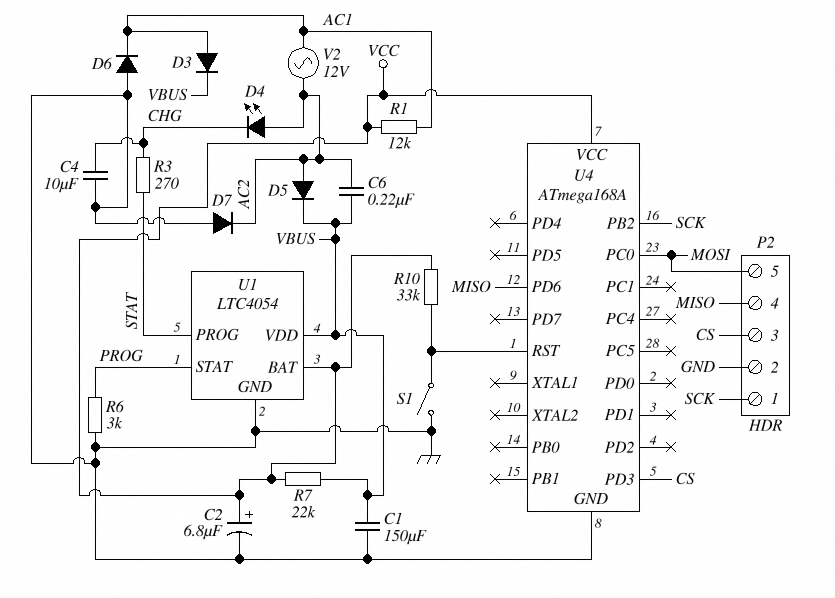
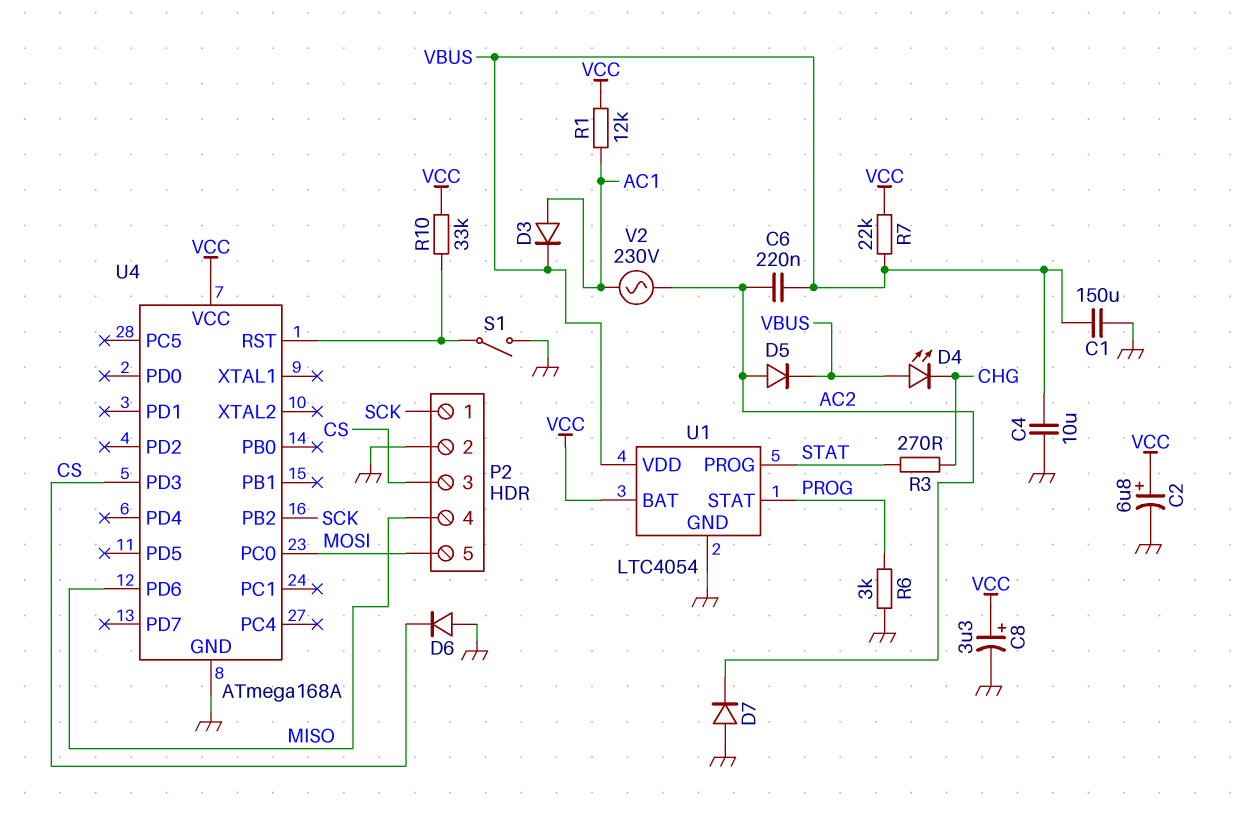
C4: 10uF (CHG, GND) -> 10uF (GND, VBUS)
C8: none -> 3.3uF (plus VCC, minus GND)
D4: LED (A AC2, K CHG) -> LED (A VBUS, K CHG)
D6: diode (A GND, K AC1) -> diode (A GND, K CS)
V2: AC 12V (AC1, AC2) -> AC 230V (AC1, AC2)

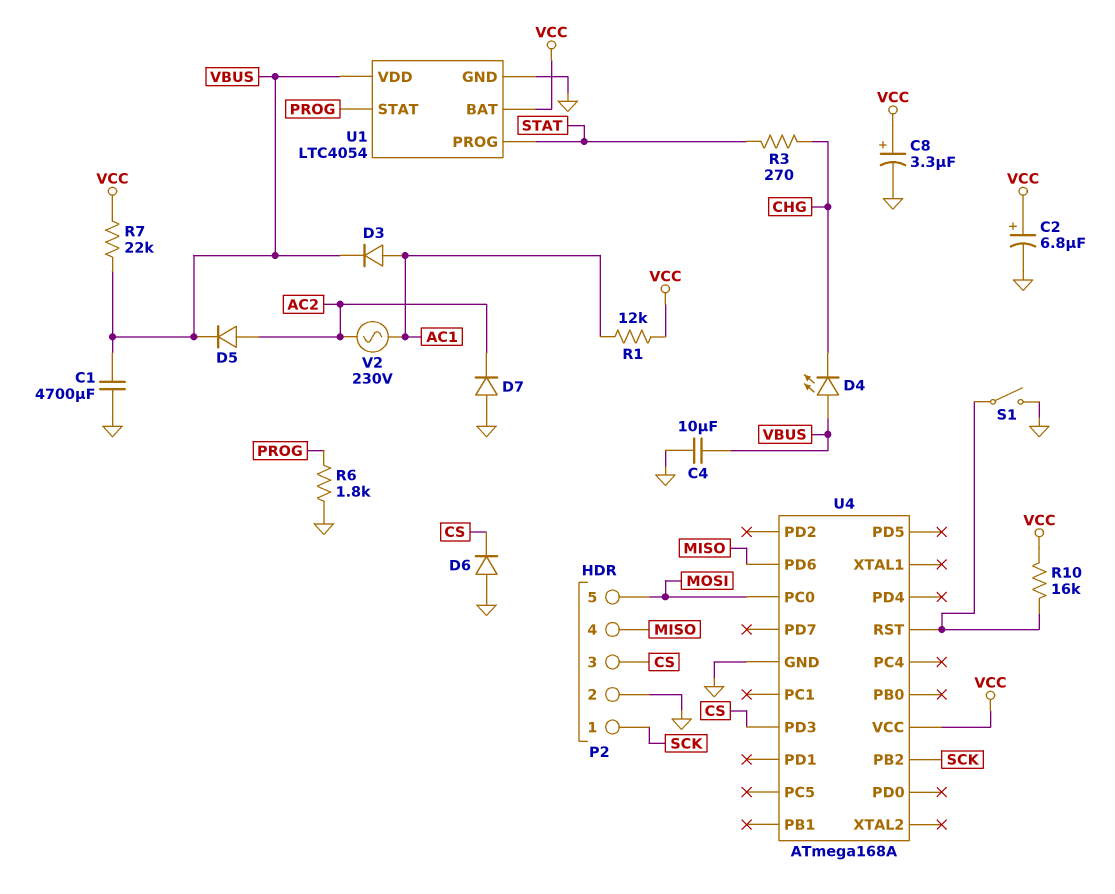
C1: 150uF (GND, VBUS) -> 4700uF (GND, VBUS)
C6: 220nF (AC2, VBUS) -> none
R6: 3k (GND, PROG) -> 1.8k (GND, PROG)
R10: 33k (U4/RST, VCC) -> 16k (U4/RST, VCC)

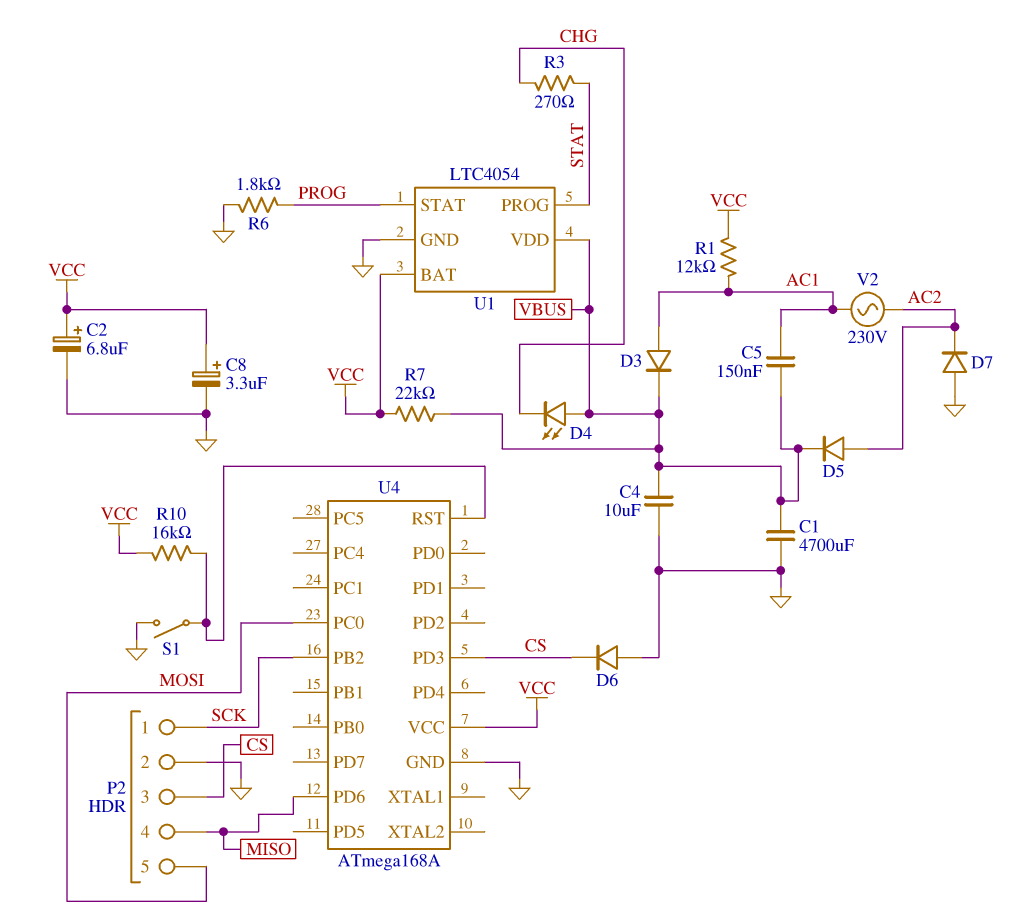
C5: none -> 150nF (AC1, VBUS)

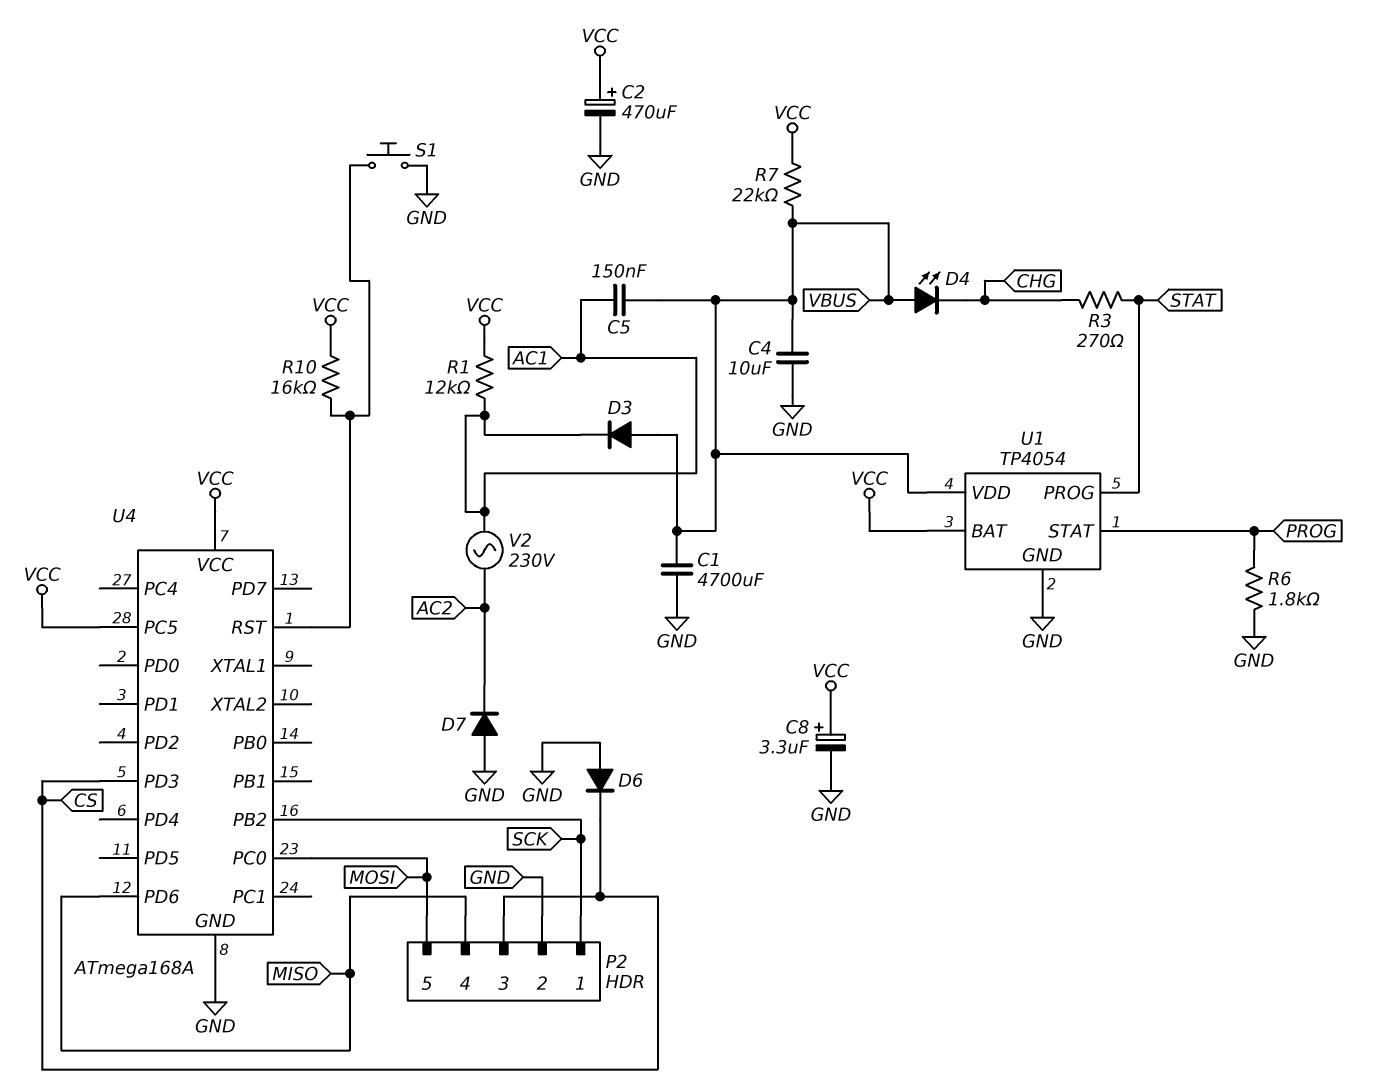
C2: 6.8uF (plus VCC, minus GND) -> 470uF (plus VCC, minus GND)
D3: diode (A AC1, K VBUS) -> diode (A VBUS, K AC1)
D5: diode (A AC2, K VBUS) -> none
S1: switch (GND, U4/RST) -> button (GND, U4/RST)
U1: LTC4054 -> TP4054
U4 pin PC5: none -> VCC

